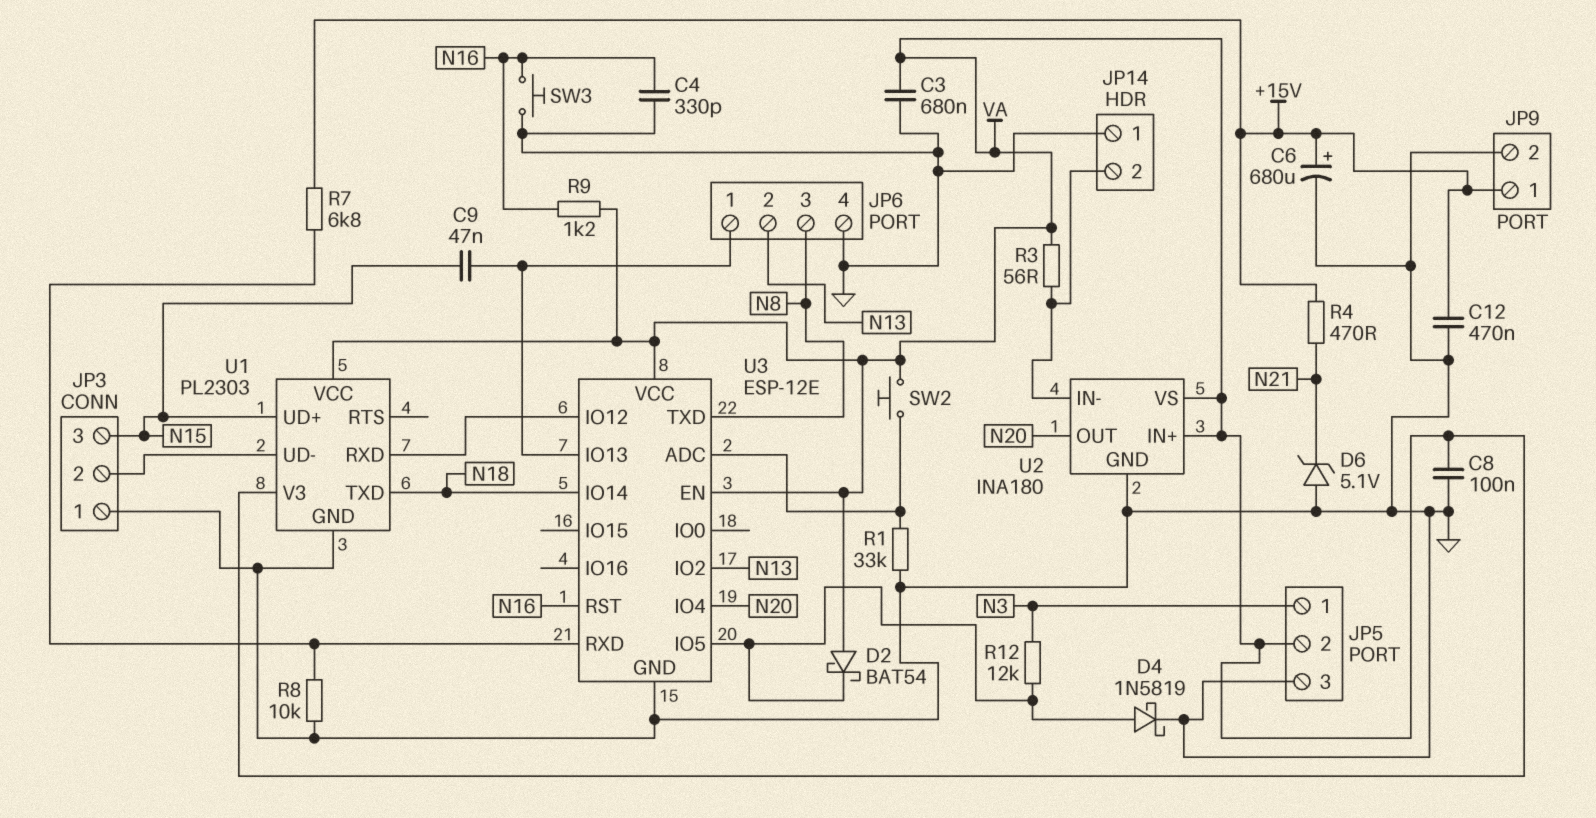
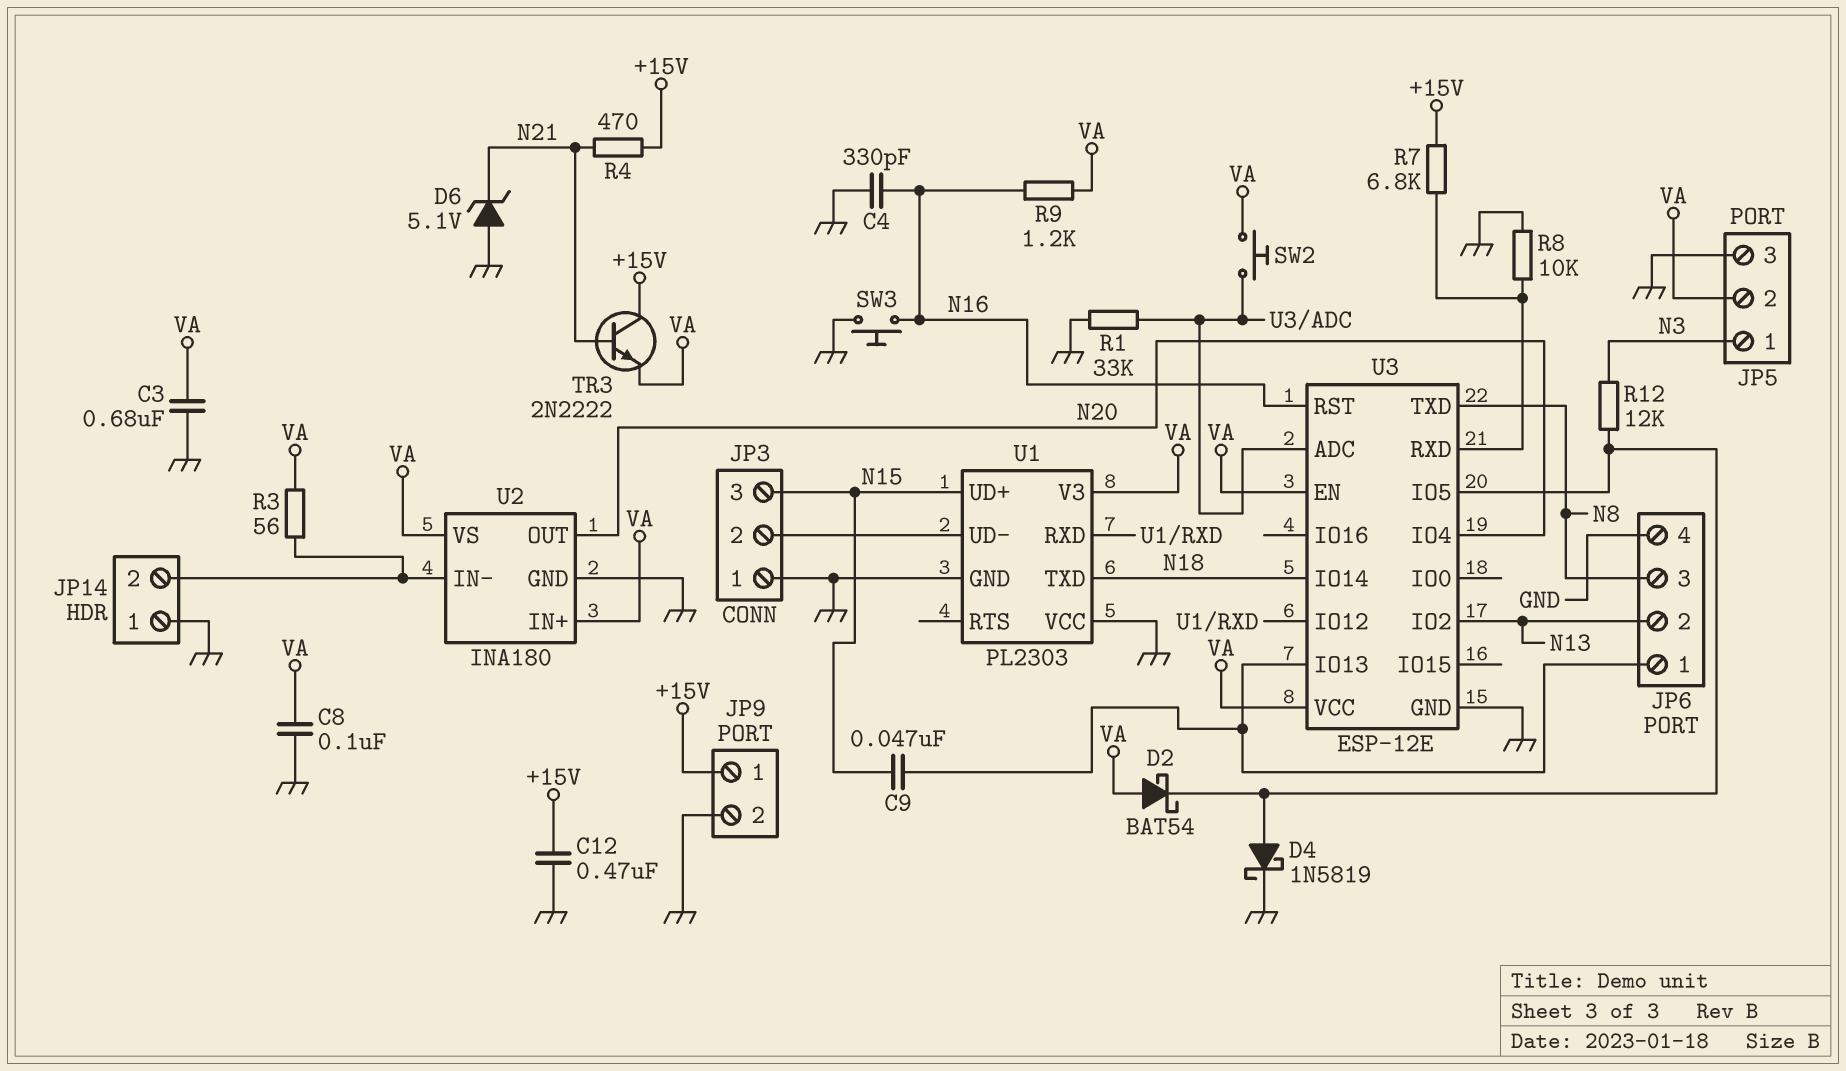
C6: 680uF (plus +15V, minus GND) -> none
TR3: none -> NPN 2N2222 (B N21, C +15V, E VA)
U1 pin VCC: VA -> GND

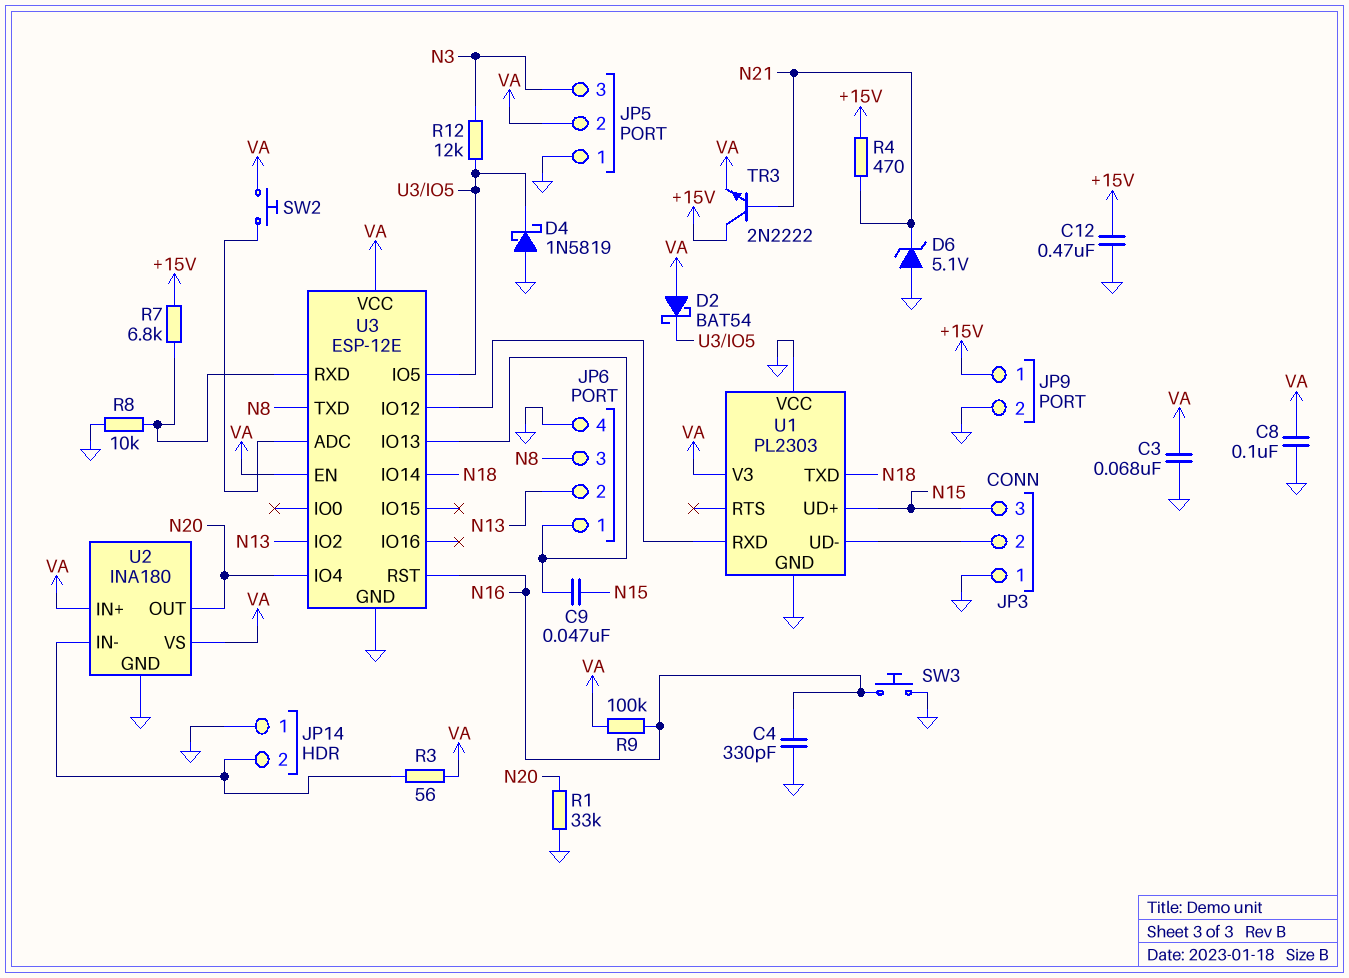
C3: 680nF (GND, VA) -> 68nF (GND, VA)
D4: schottky 1N5819 (A U3/IO5, K GND) -> schottky 1N5819 (A GND, K U3/IO5)
JP5 pin 1: N3 -> GND
JP5 pin 3: GND -> N3
R1: 33k (GND, U3/ADC) -> 33k (GND, N20)
R9: 1.2k (N16, VA) -> 100k (N16, VA)

